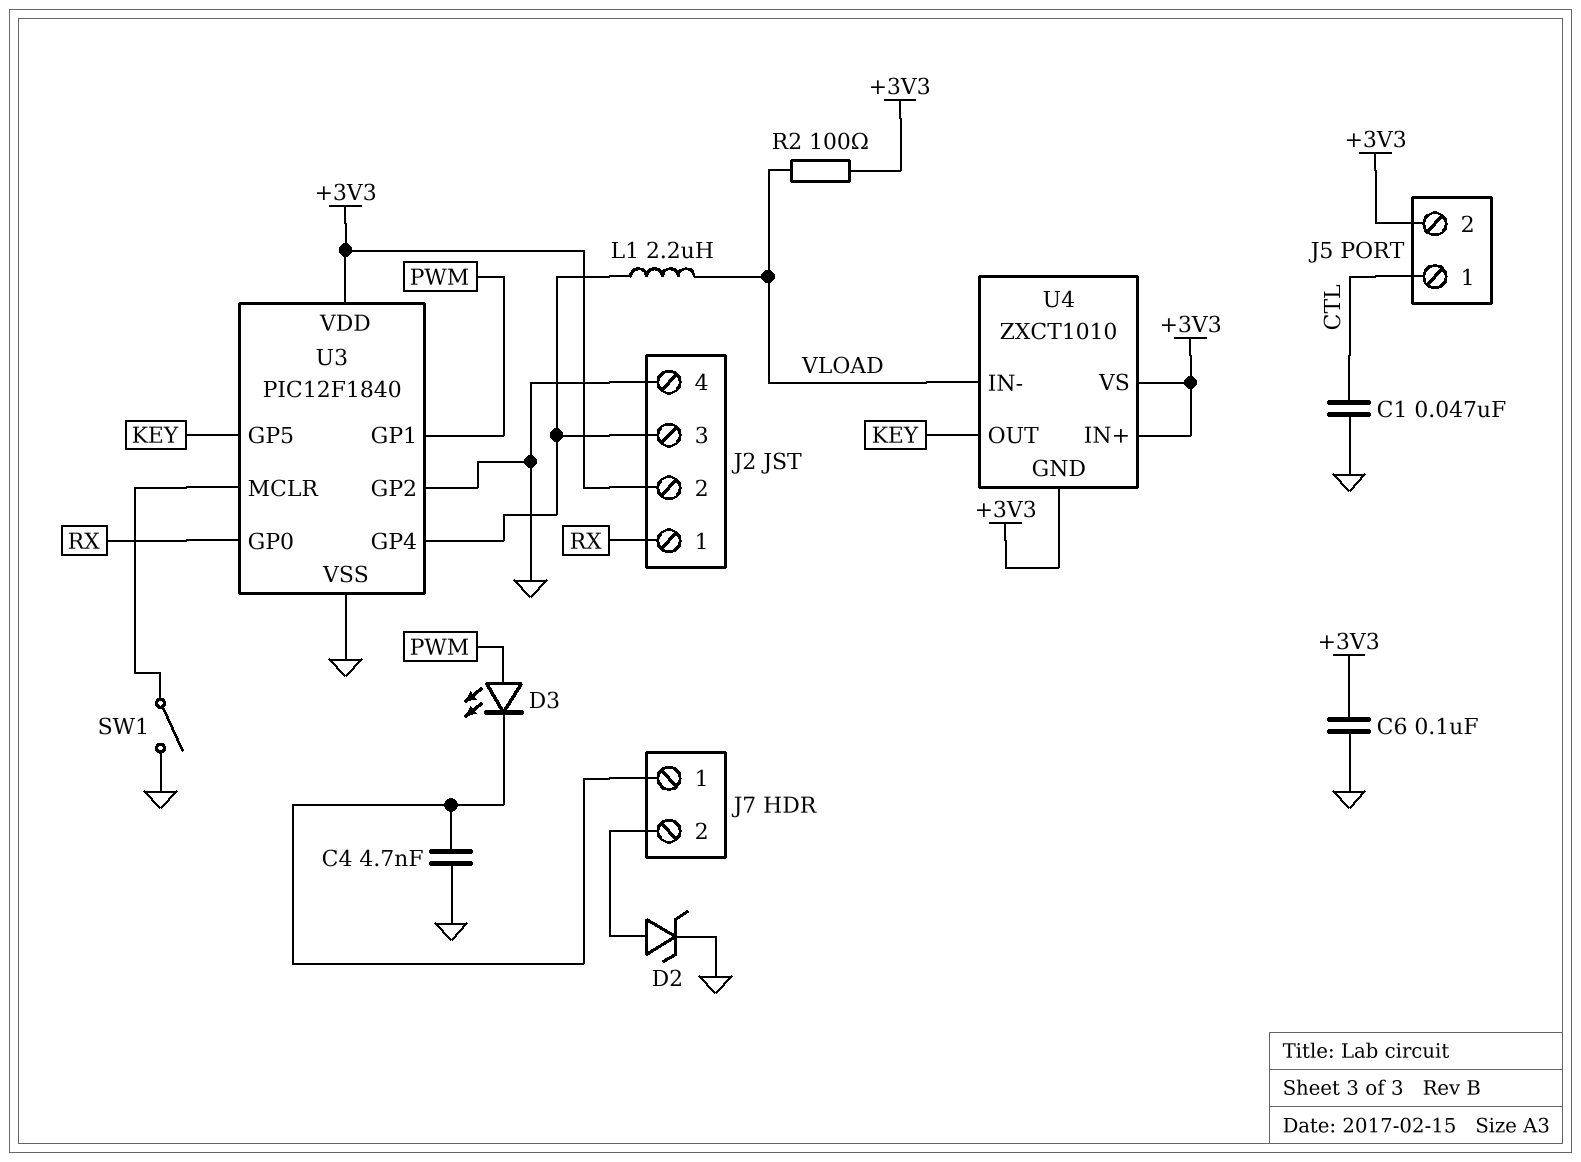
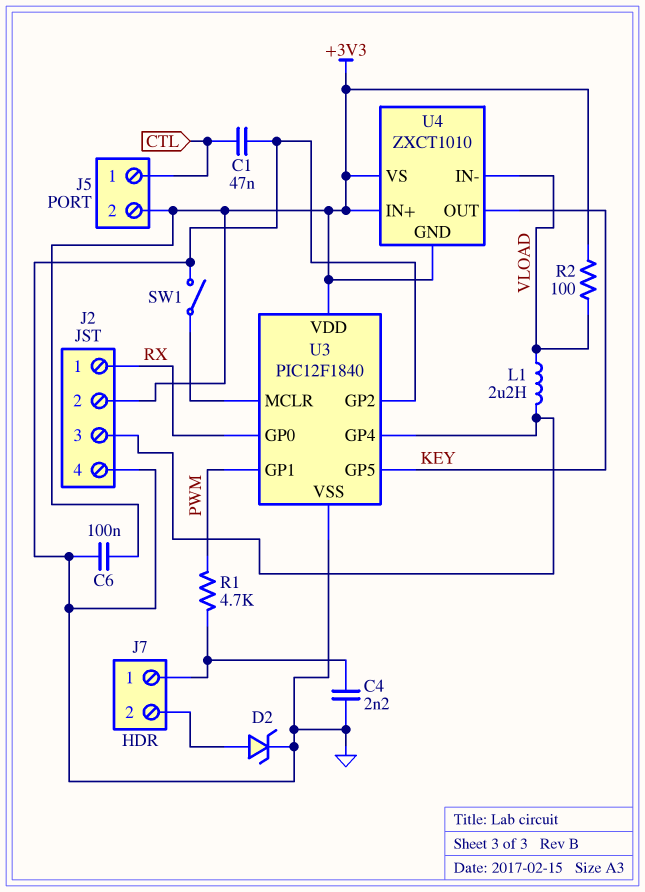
C4: 4.7nF (GND, J7/1) -> 2.2nF (GND, J7/1)
D3: LED (A PWM, K J7/1) -> none
R1: none -> 4.7k (J7/1, PWM)

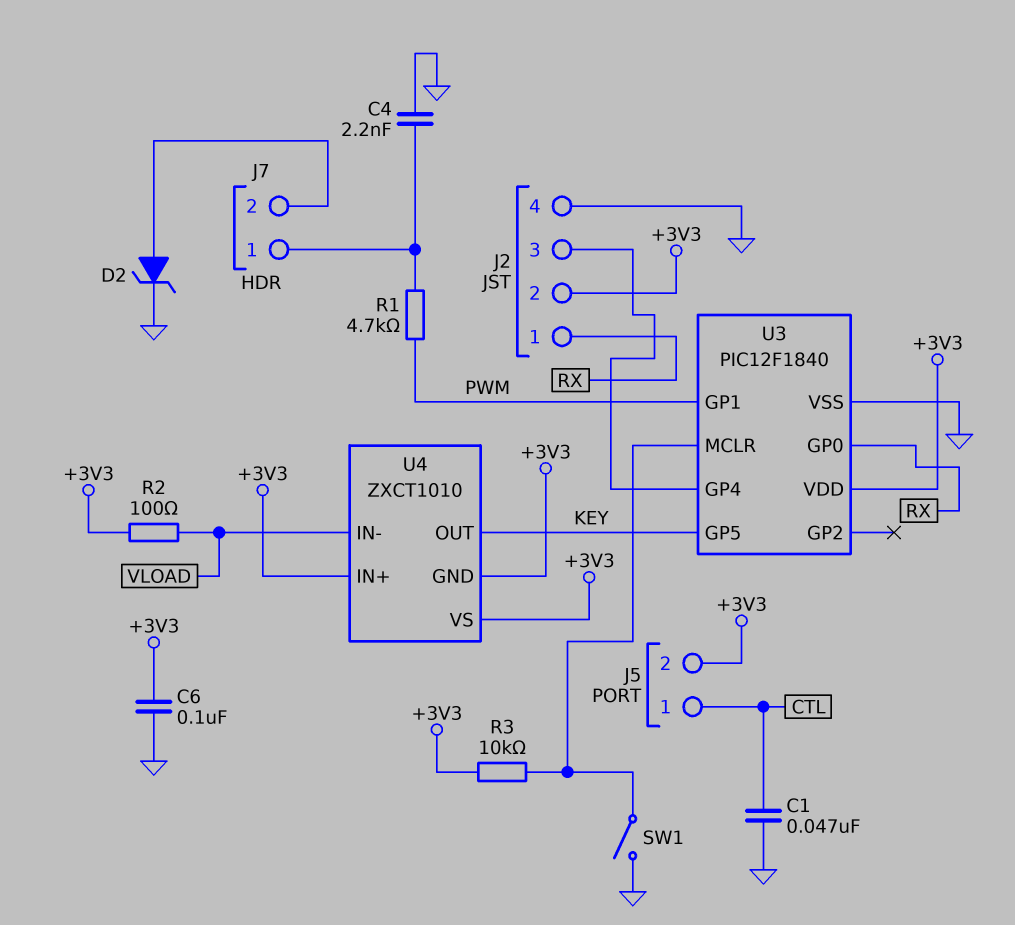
L1: 2.2uH (J2/3, VLOAD) -> none
R3: none -> 10k (+3V3, U3/MCLR)
U3 pin GP2: GND -> none

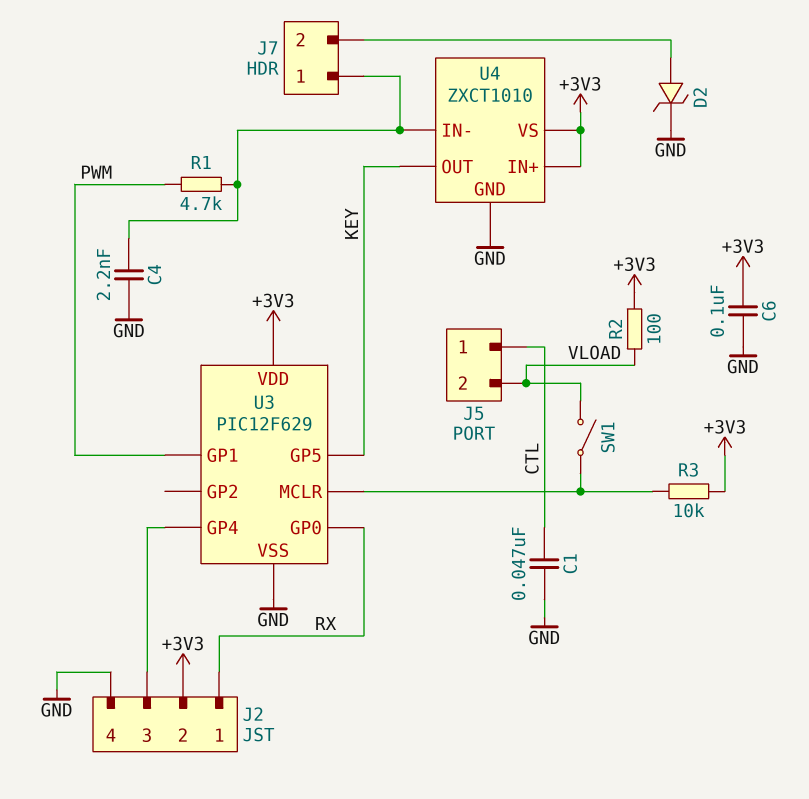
J5 pin 2: +3V3 -> VLOAD
SW1: switch (GND, U3/MCLR) -> switch (U3/MCLR, VLOAD)
U3: PIC12F1840 -> PIC12F629
U4 pin GND: +3V3 -> GND
U4 pin IN-: VLOAD -> J7/1

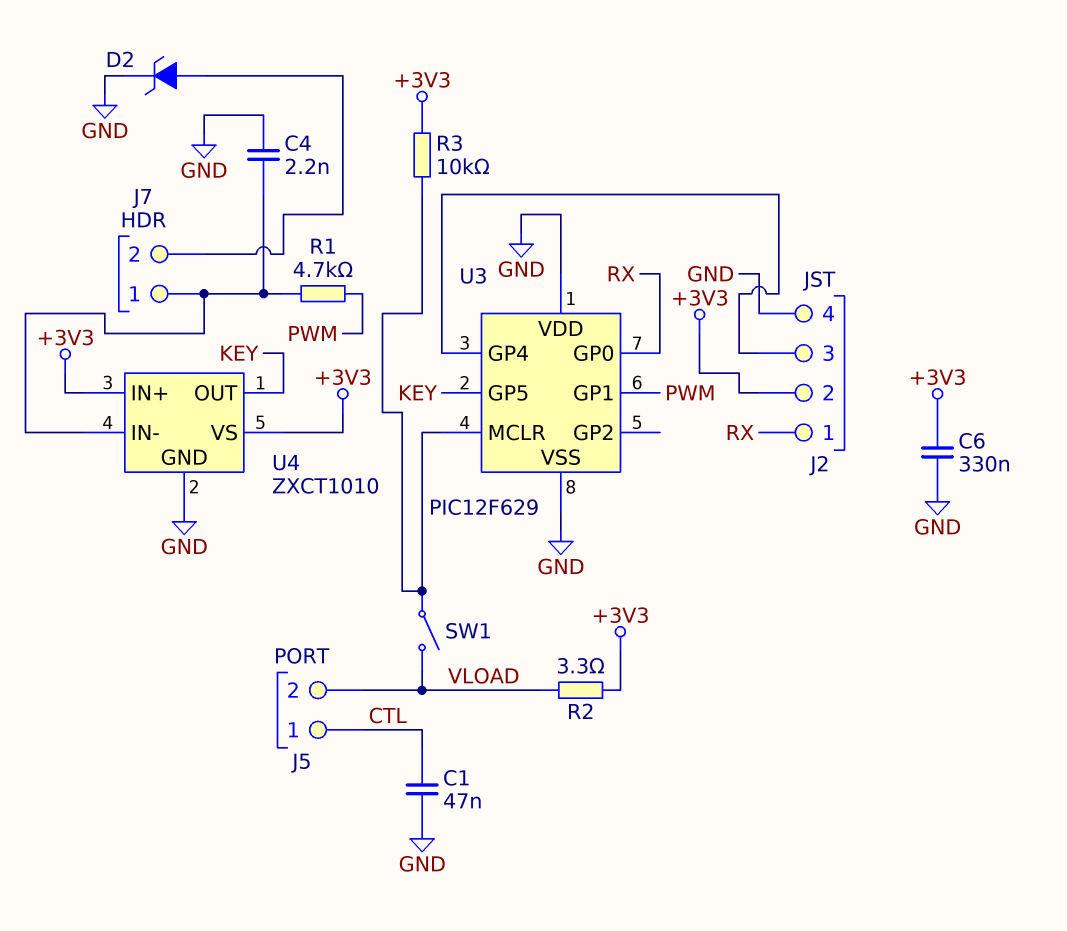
C6: 100nF (+3V3, GND) -> 330nF (+3V3, GND)
R2: 100 (+3V3, VLOAD) -> 3.3 (+3V3, VLOAD)
U3 pin VDD: +3V3 -> GND

